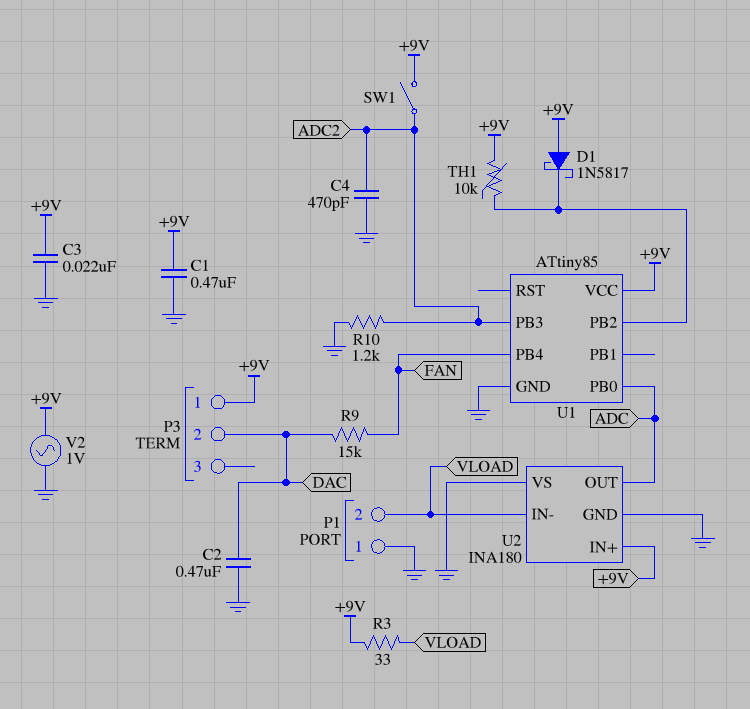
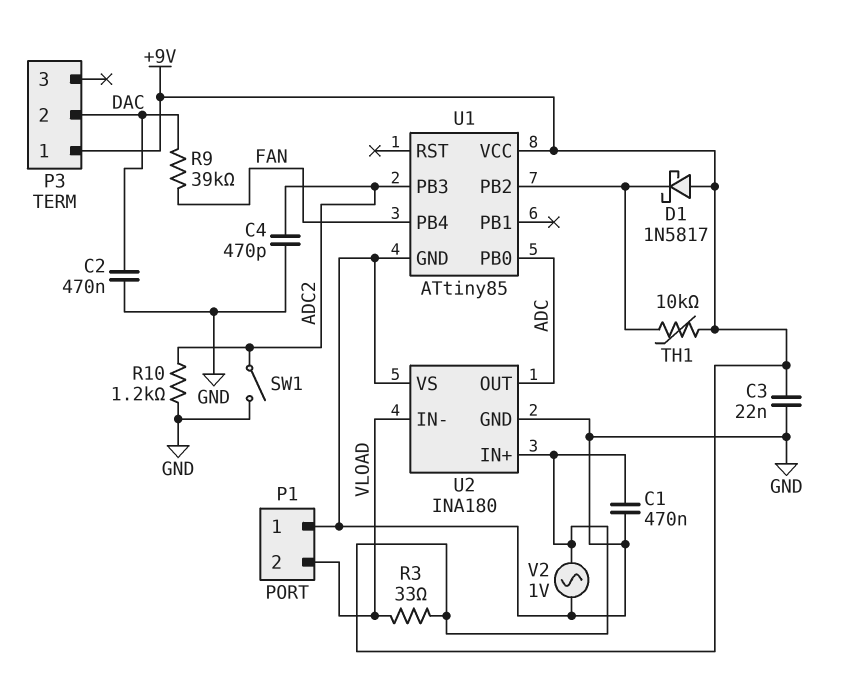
R9: 15k (DAC, FAN) -> 39k (DAC, FAN)
SW1: switch (+9V, ADC2) -> switch (ADC2, GND)

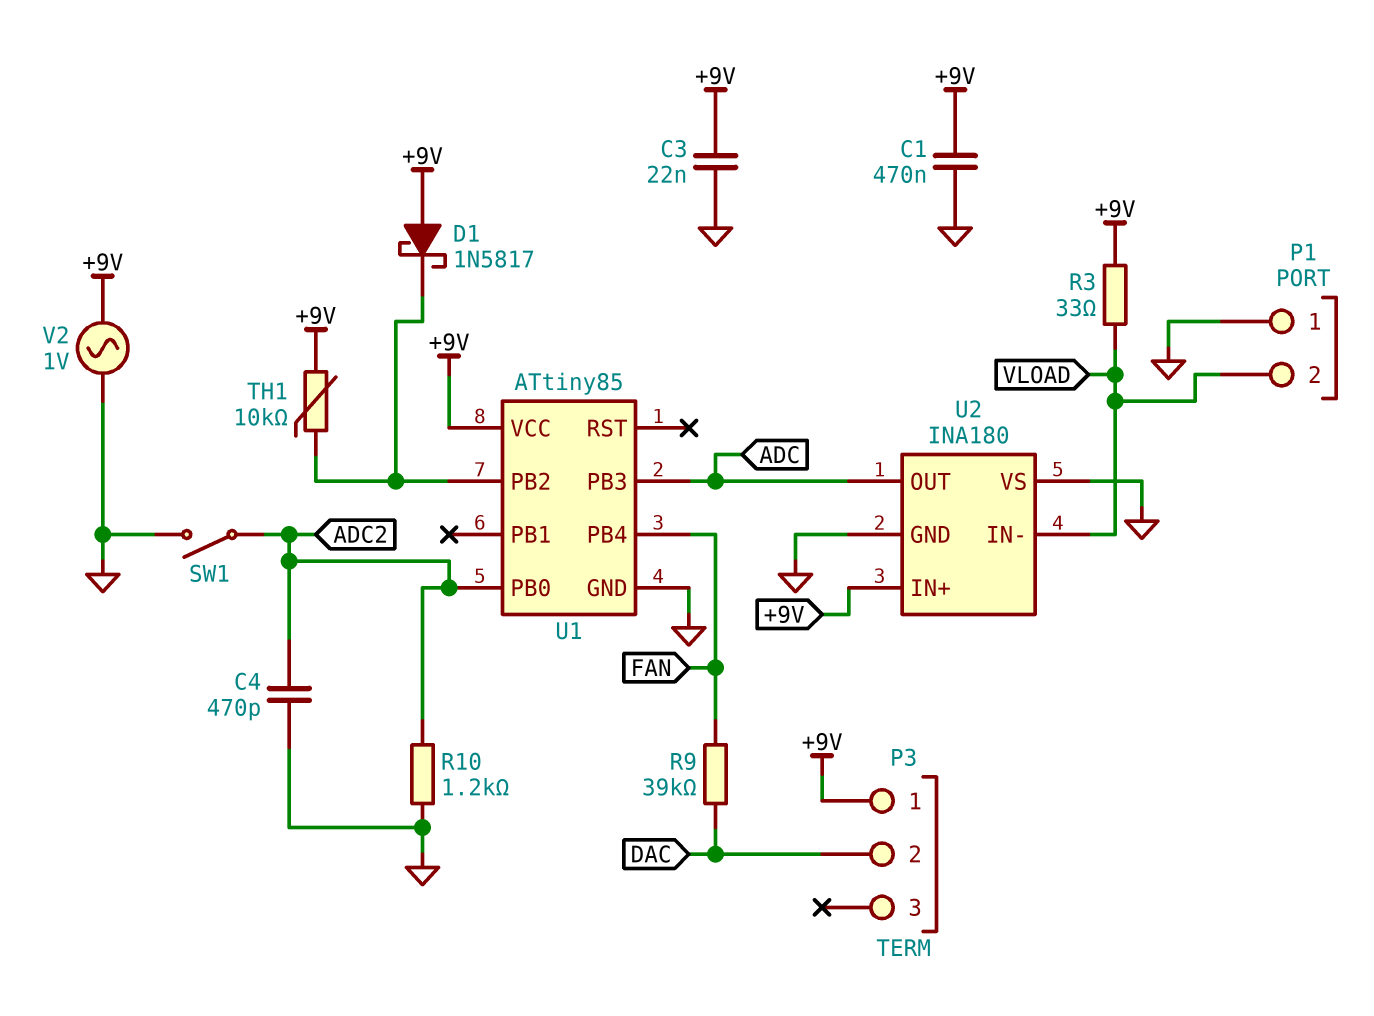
C2: 470nF (DAC, GND) -> none
U1 pin PB0: ADC -> ADC2
U1 pin PB3: ADC2 -> ADC

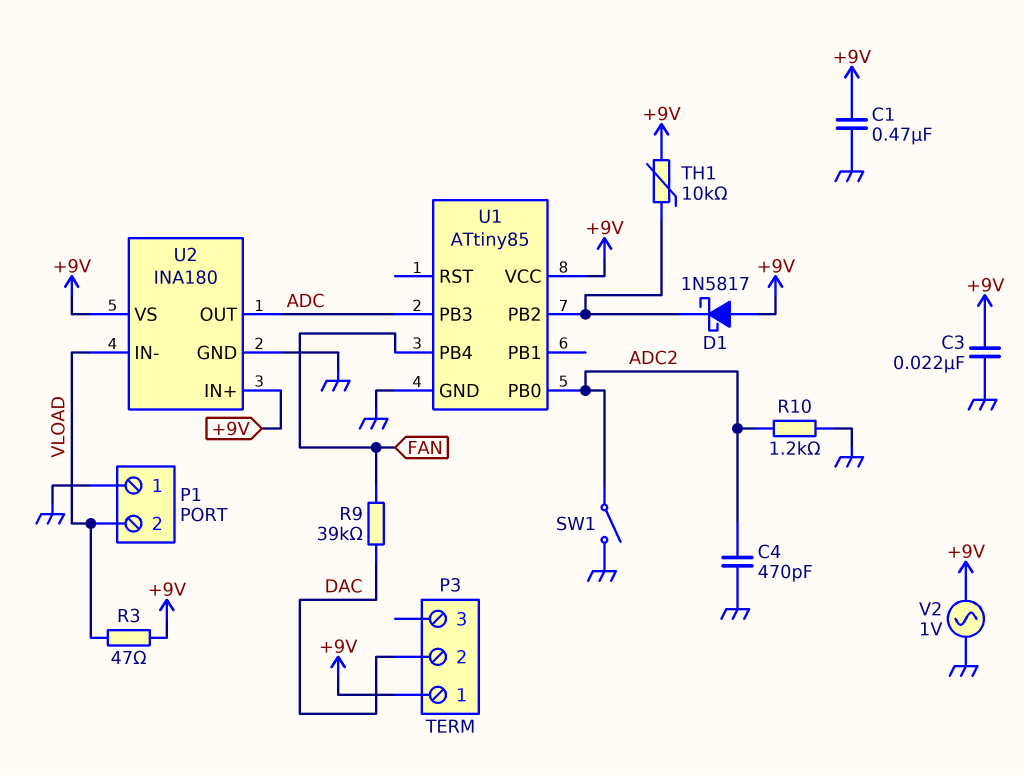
R3: 33 (+9V, VLOAD) -> 47 (+9V, VLOAD)
U2 pin VS: GND -> +9V

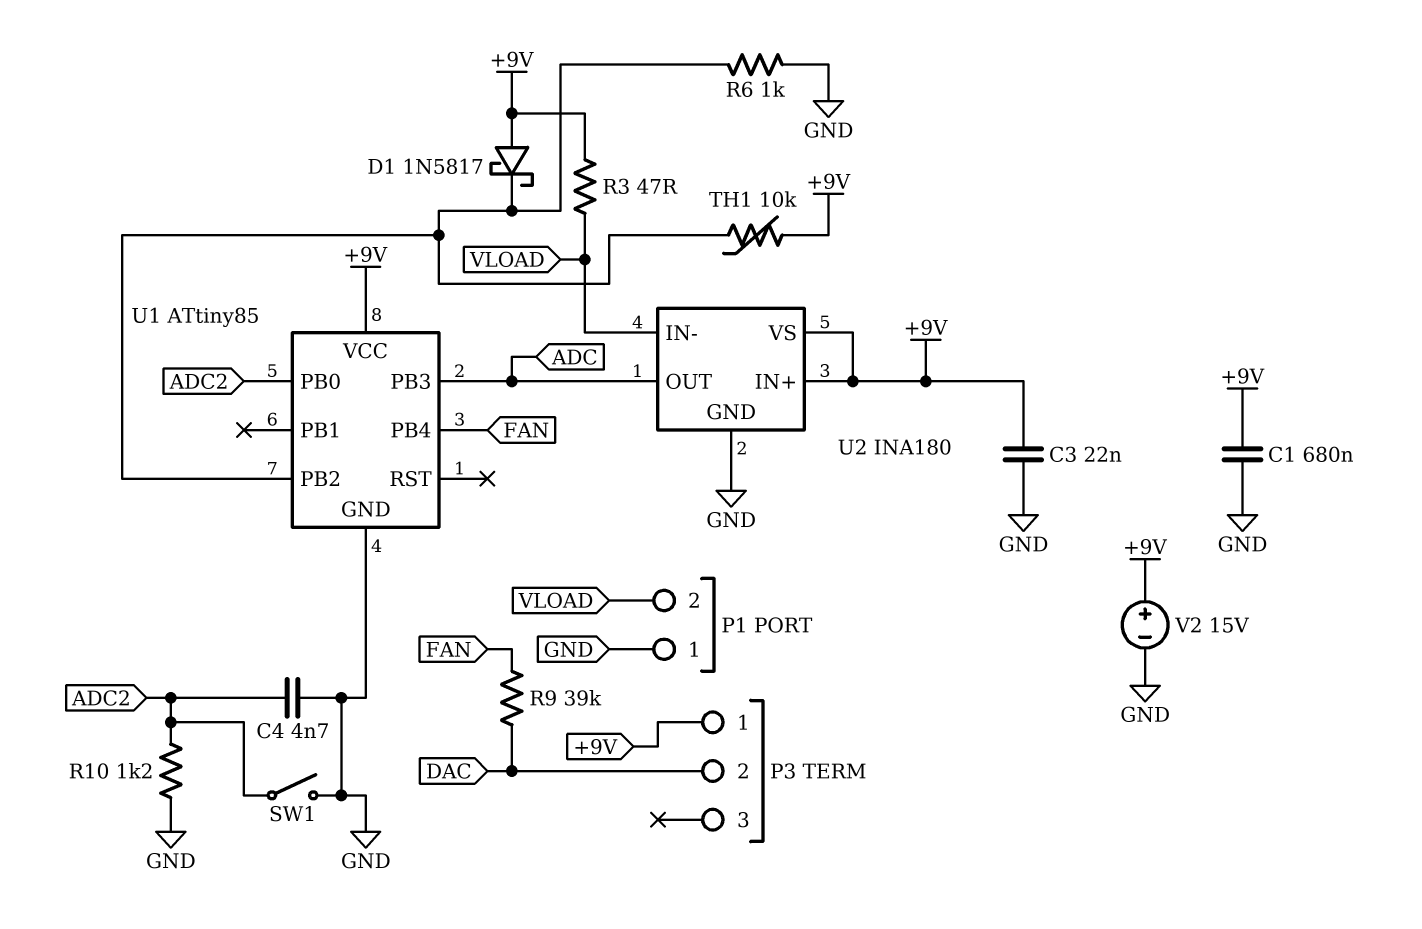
C1: 470nF (+9V, GND) -> 680nF (+9V, GND)
C4: 470pF (ADC2, GND) -> 4.7nF (ADC2, GND)
R6: none -> 1k (GND, U1/PB2)
V2: AC 1V (+9V, GND) -> 15V (plus +9V, minus GND)

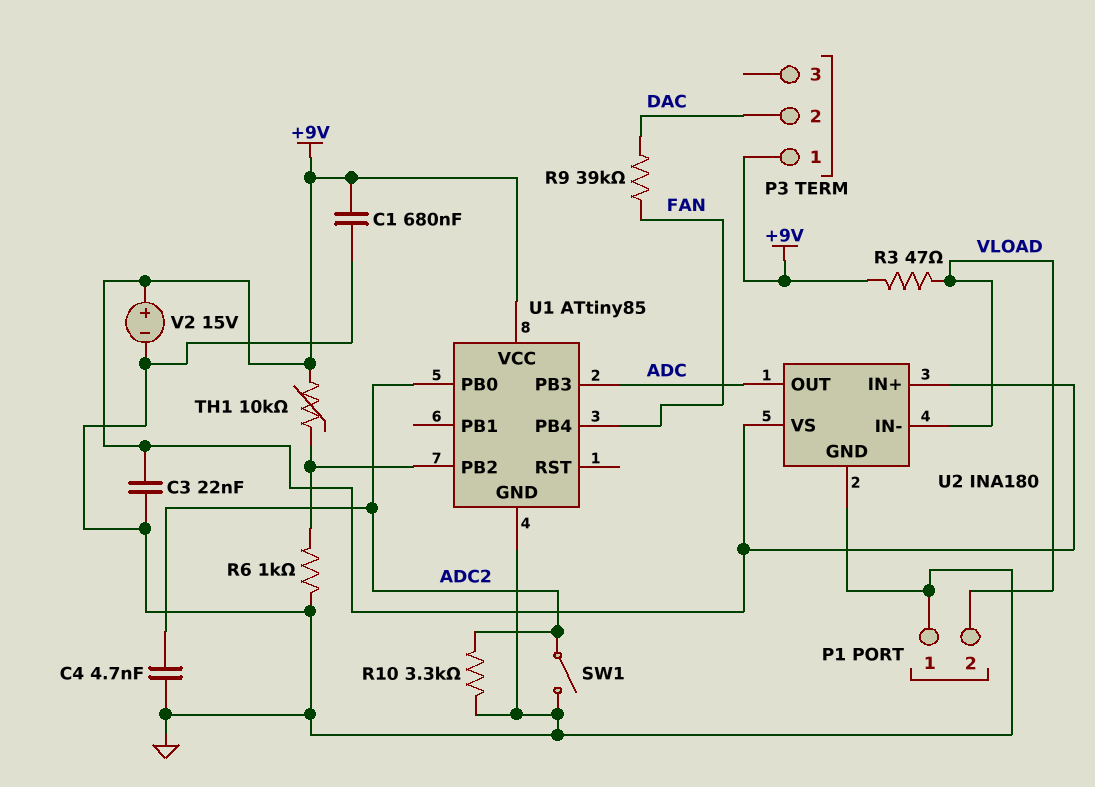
D1: schottky 1N5817 (A +9V, K U1/PB2) -> none
R10: 1.2k (ADC2, GND) -> 3.3k (ADC2, GND)

